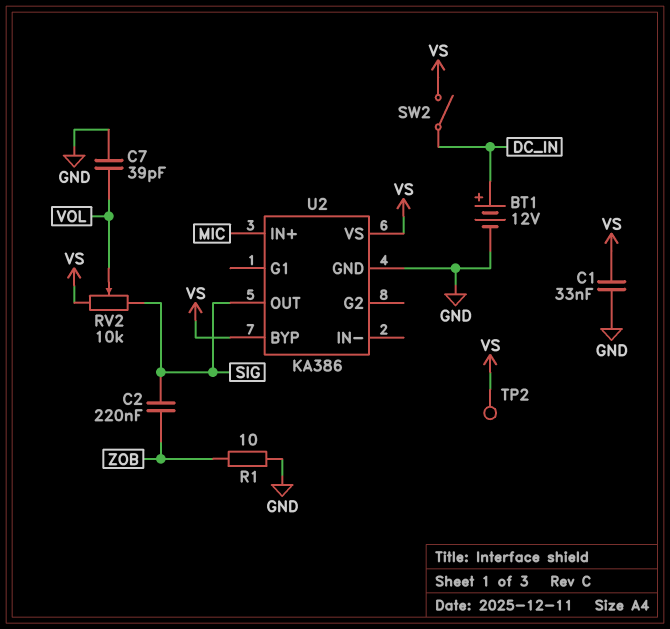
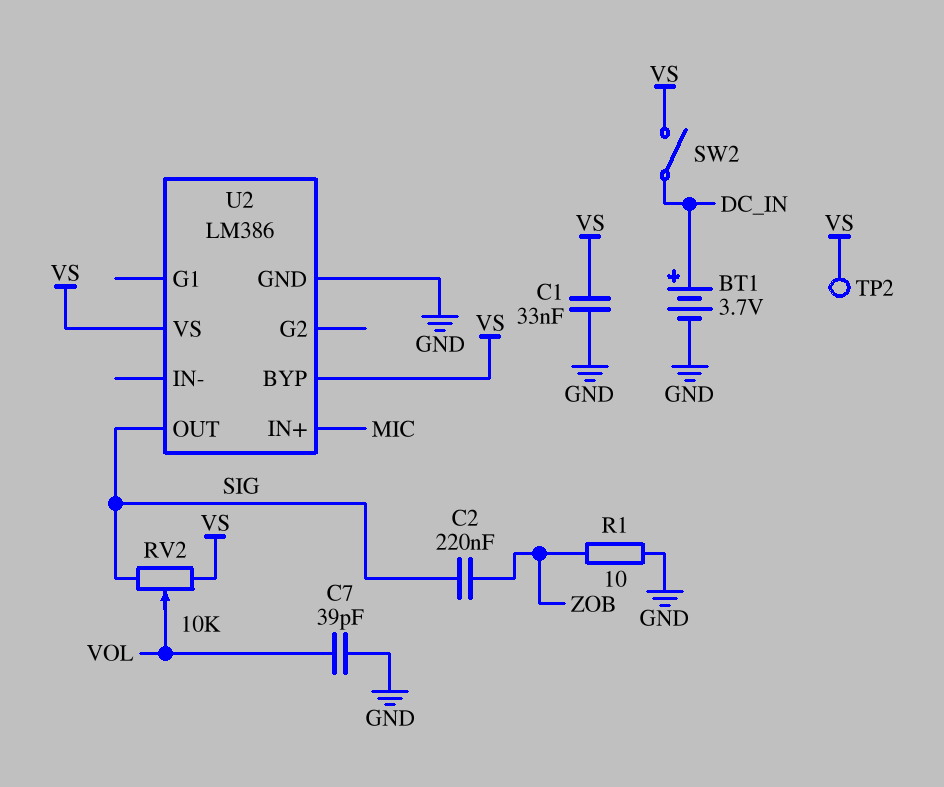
BT1: 12V (plus DC_IN, minus GND) -> 3.7V (plus DC_IN, minus GND)
U2: KA386 -> LM386

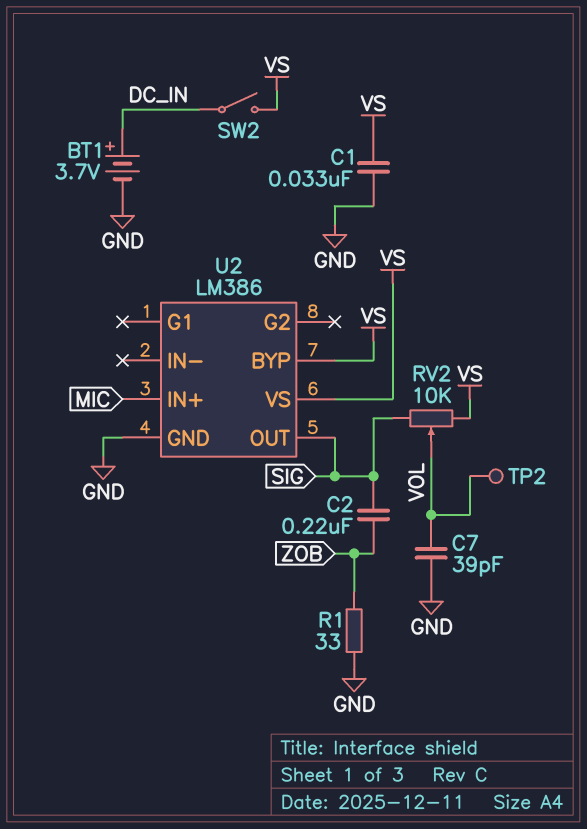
R1: 10 (GND, ZOB) -> 33 (GND, ZOB)
TP2: test point (VS) -> test point (VOL)

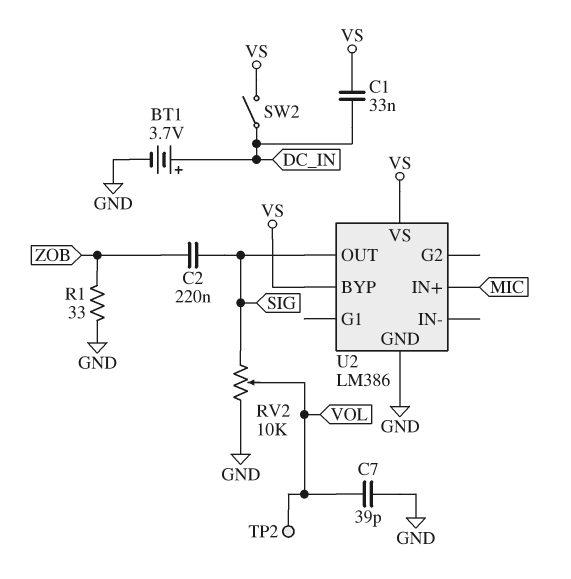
C1: 33nF (GND, VS) -> 33nF (DC_IN, VS)
RV2: 10k (SIG, VS, wiper VOL) -> 10k (GND, SIG, wiper VOL)

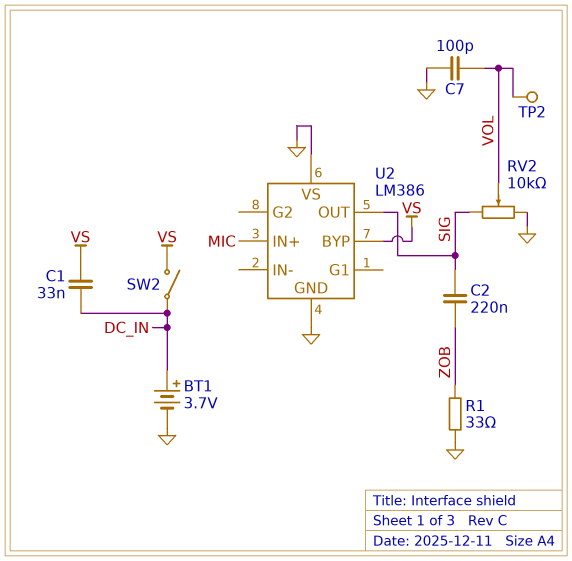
C7: 39pF (GND, VOL) -> 100pF (GND, VOL)
U2 pin VS: VS -> GND

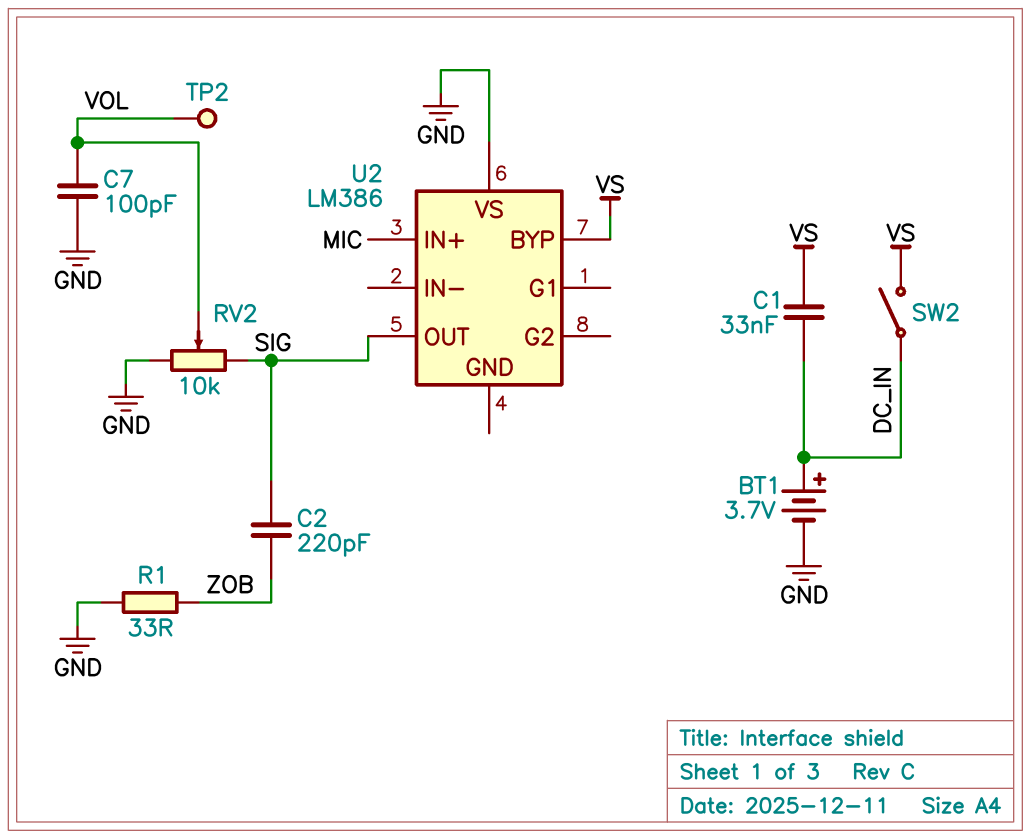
C2: 220nF (SIG, ZOB) -> 220pF (SIG, ZOB)
U2 pin GND: GND -> none

